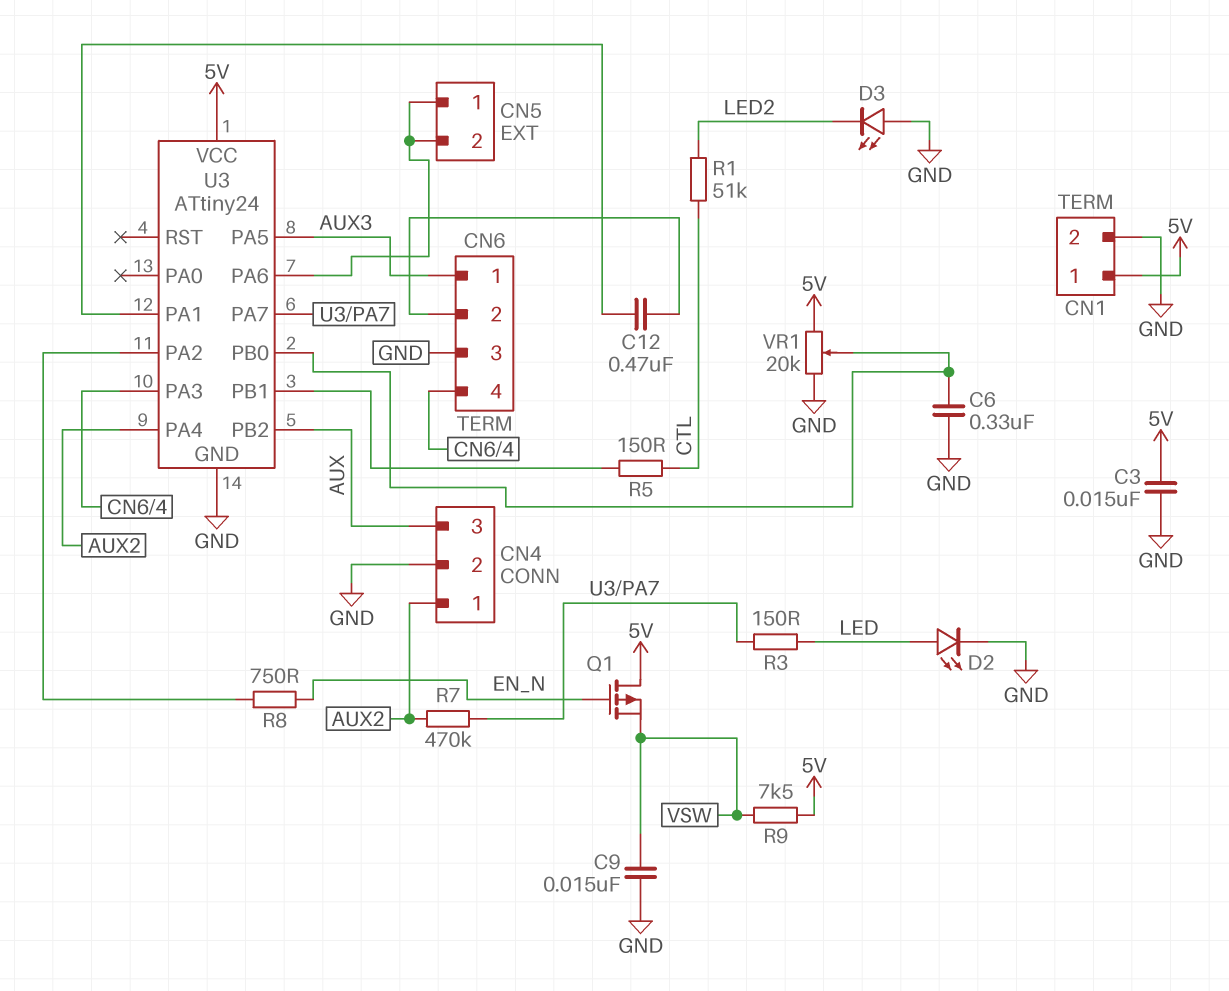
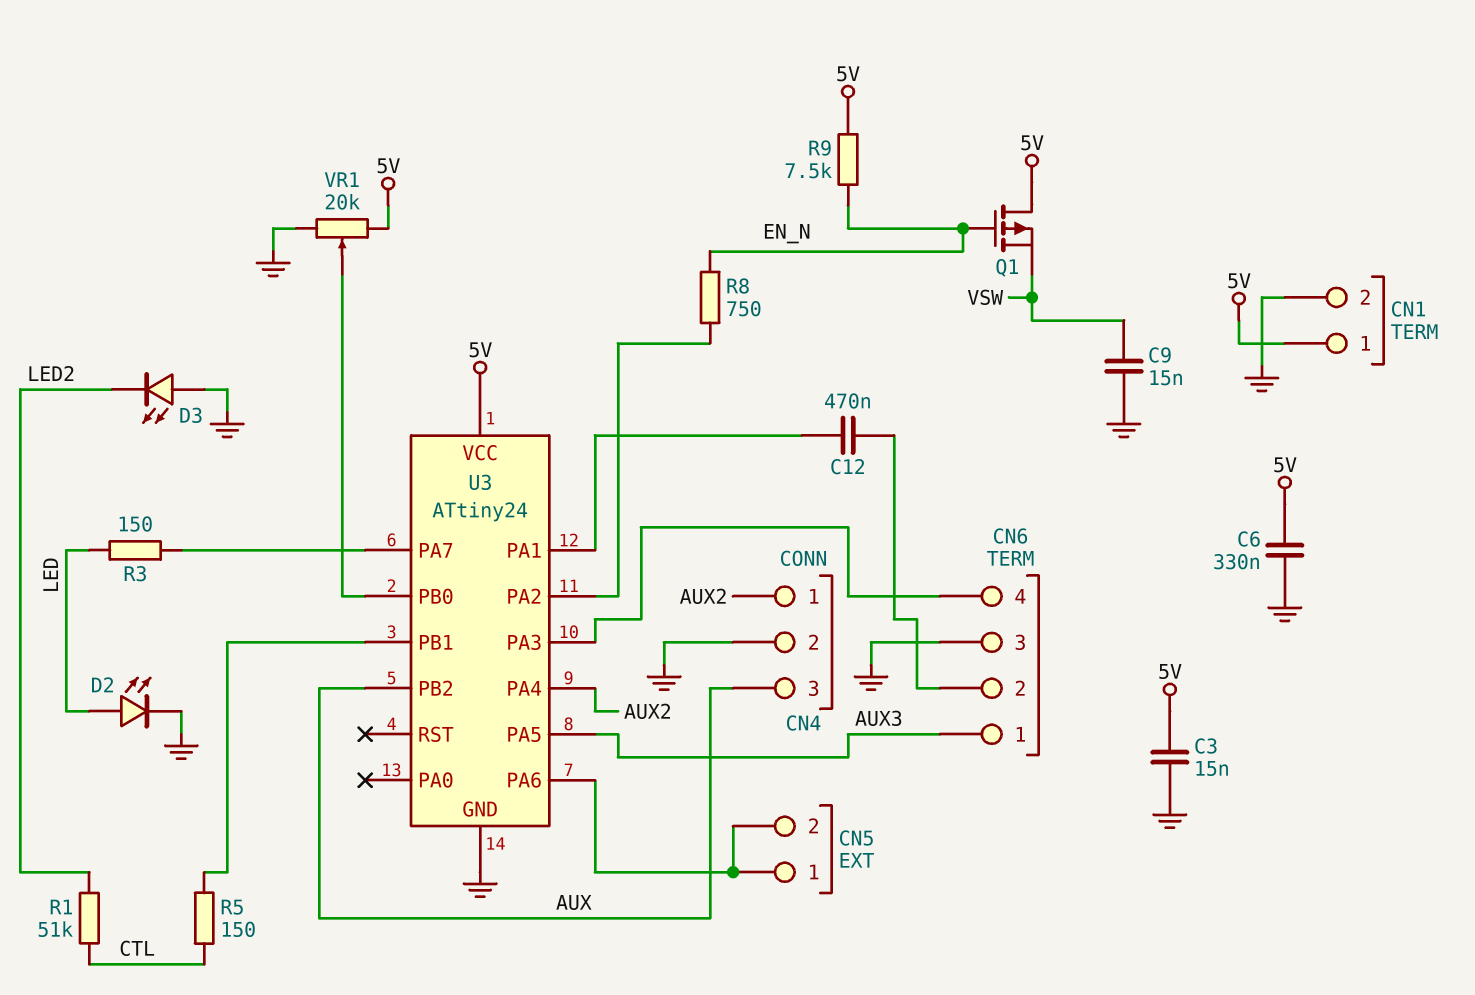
C6: 330nF (GND, U3/PB0) -> 330nF (5V, GND)
R7: 470k (AUX2, U3/PA7) -> none
R9: 7.5k (5V, VSW) -> 7.5k (5V, EN_N)

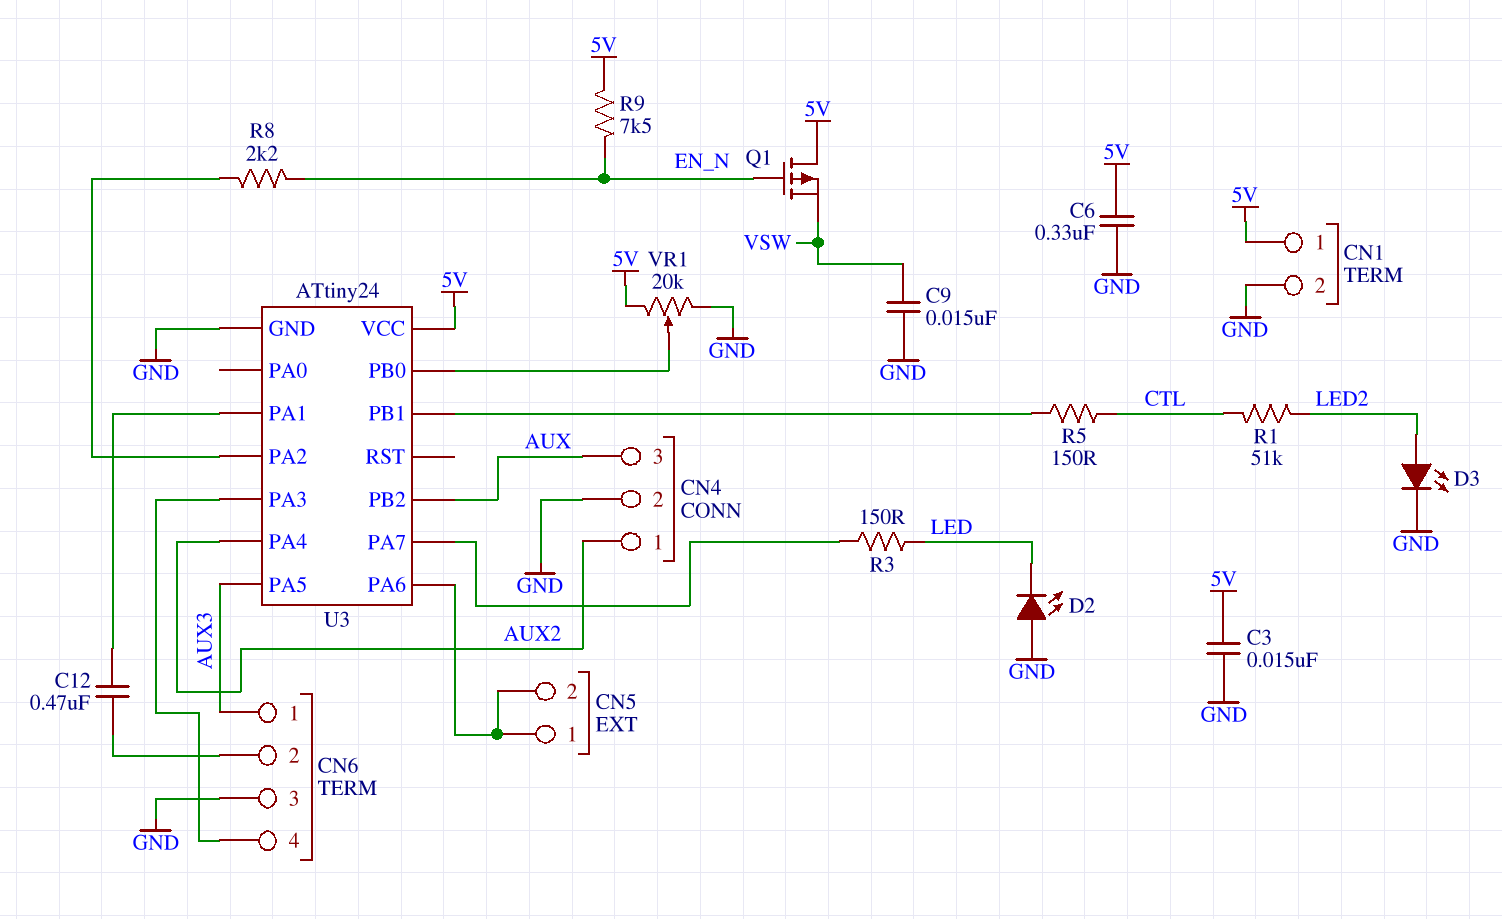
D2: LED (A LED, K GND) -> LED (A GND, K LED)
D3: LED (A GND, K LED2) -> LED (A LED2, K GND)
R8: 750 (EN_N, U3/PA2) -> 2.2k (EN_N, U3/PA2)

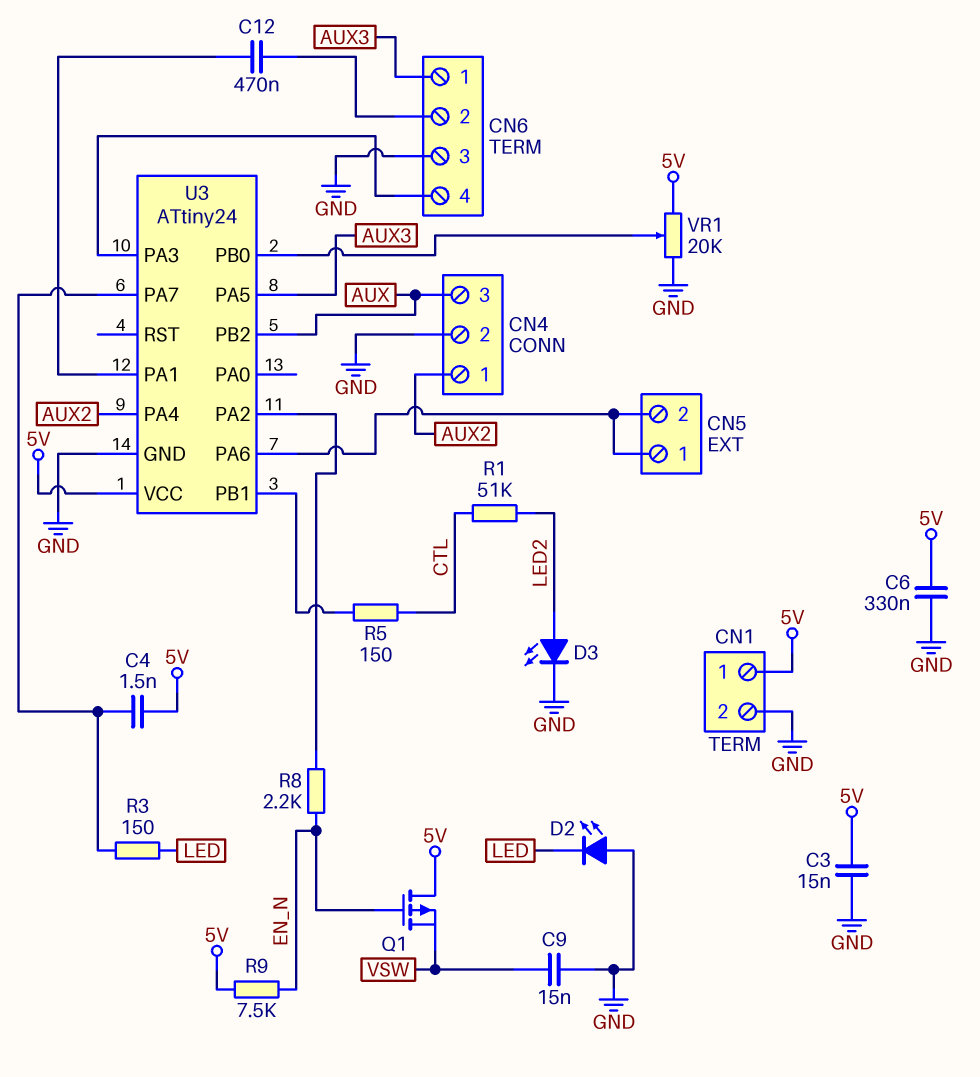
C4: none -> 1.5nF (5V, U3/PA7)

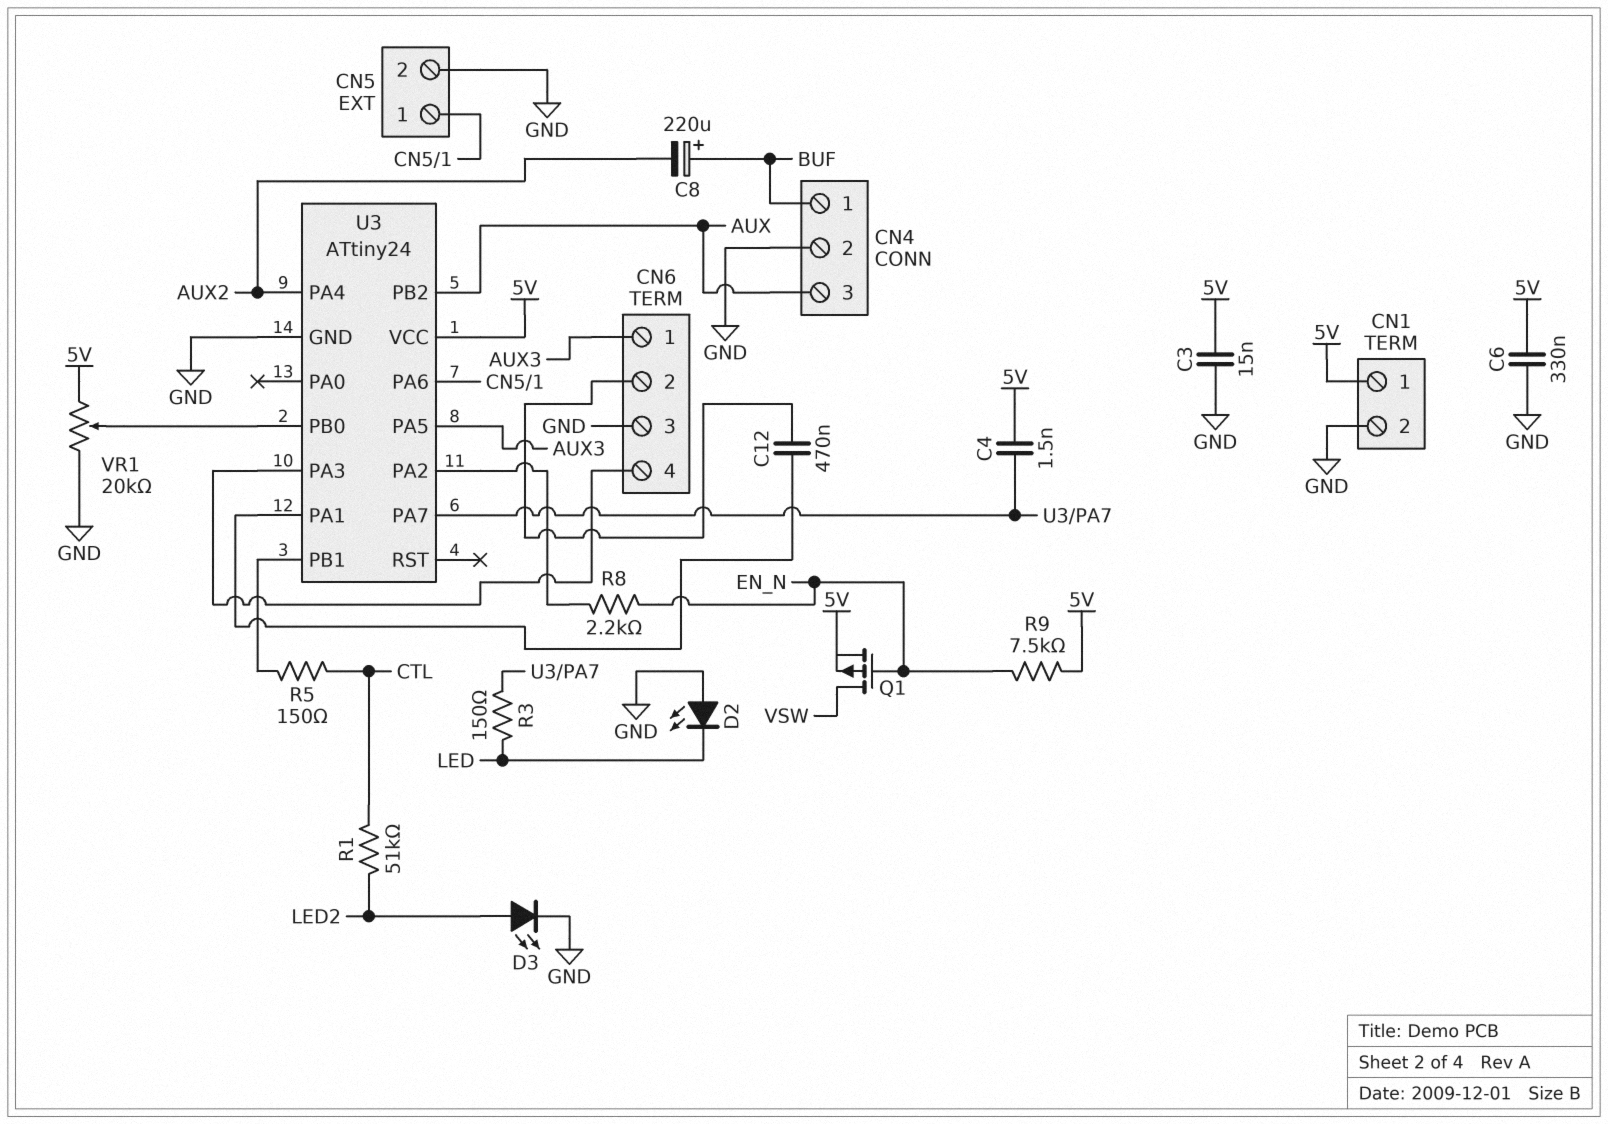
C8: none -> 220uF (plus BUF, minus AUX2)
C9: 15nF (GND, VSW) -> none
CN4 pin 1: AUX2 -> BUF
CN5 pin 2: CN5/1 -> GND
Q1: PMOS (G EN_N, D 5V, S VSW) -> PMOS (G EN_N, D VSW, S 5V)

